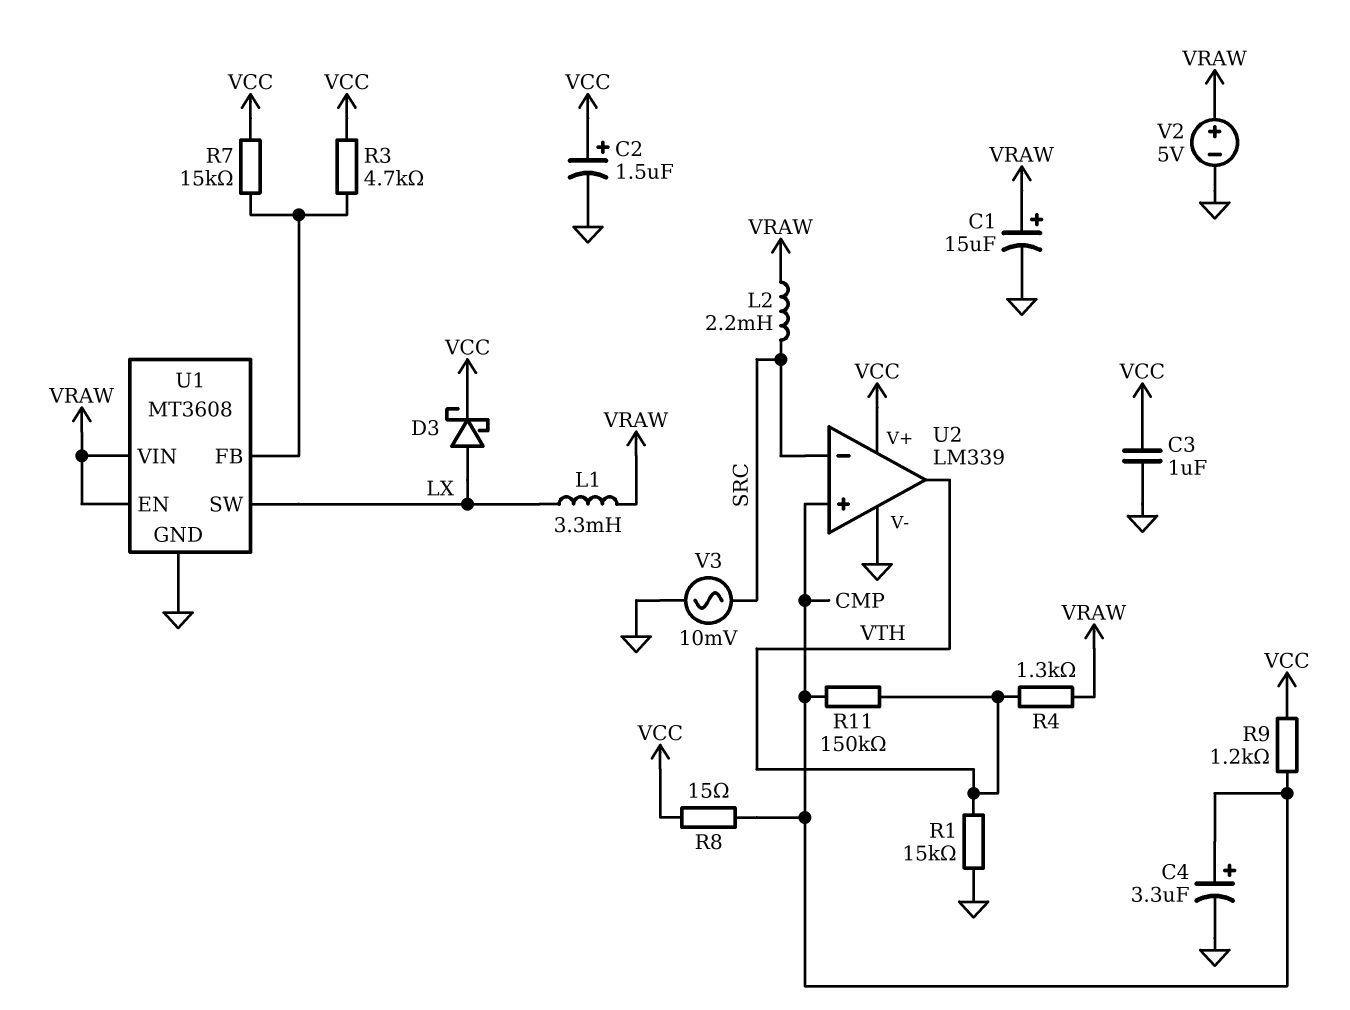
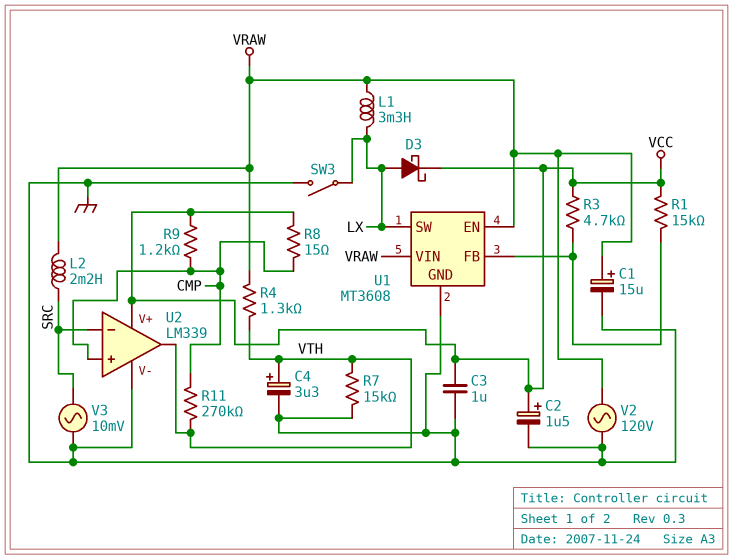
C4: 3.3uF (plus CMP, minus GND) -> 3.3uF (plus VTH, minus GND)
R1: 15k (GND, VTH) -> 15k (U1/FB, VCC)
R7: 15k (U1/FB, VCC) -> 15k (GND, VTH)
R11: 150k (CMP, VTH) -> 270k (CMP, VTH)
SW3: none -> switch (GND, LX)
V2: 5V (plus VRAW, minus GND) -> AC 120V (GND, VRAW)

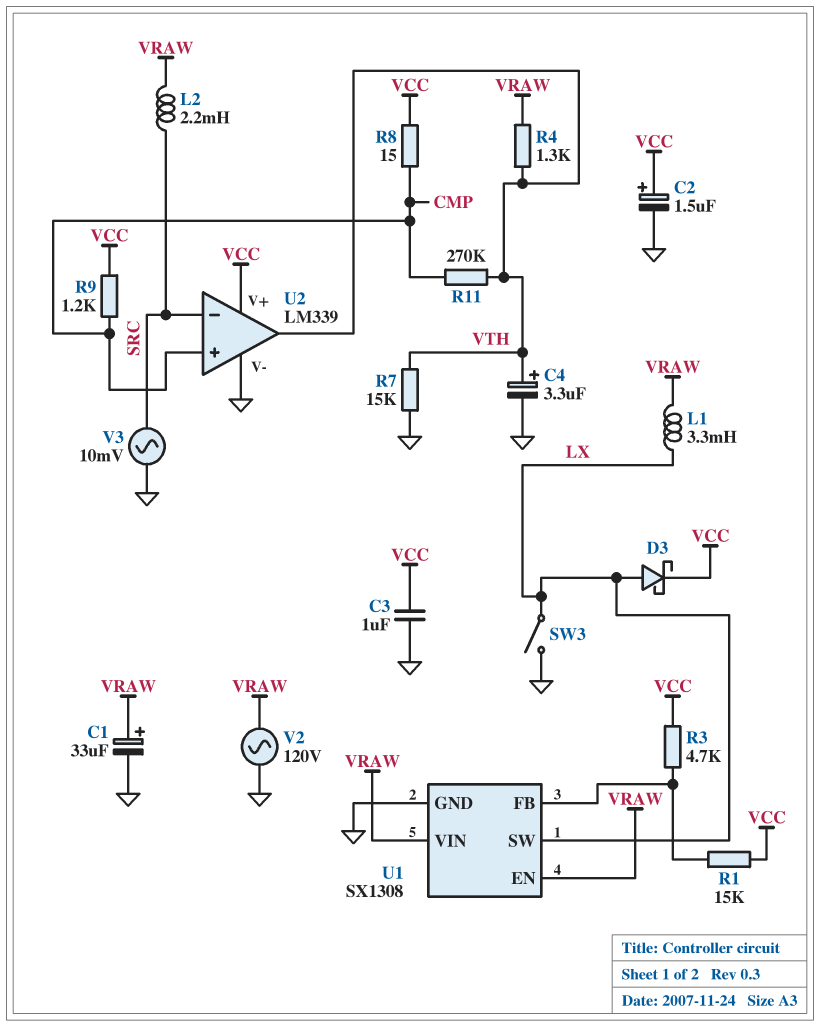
C1: 15uF (plus VRAW, minus GND) -> 33uF (plus VRAW, minus GND)
U1: MT3608 -> SX1308

